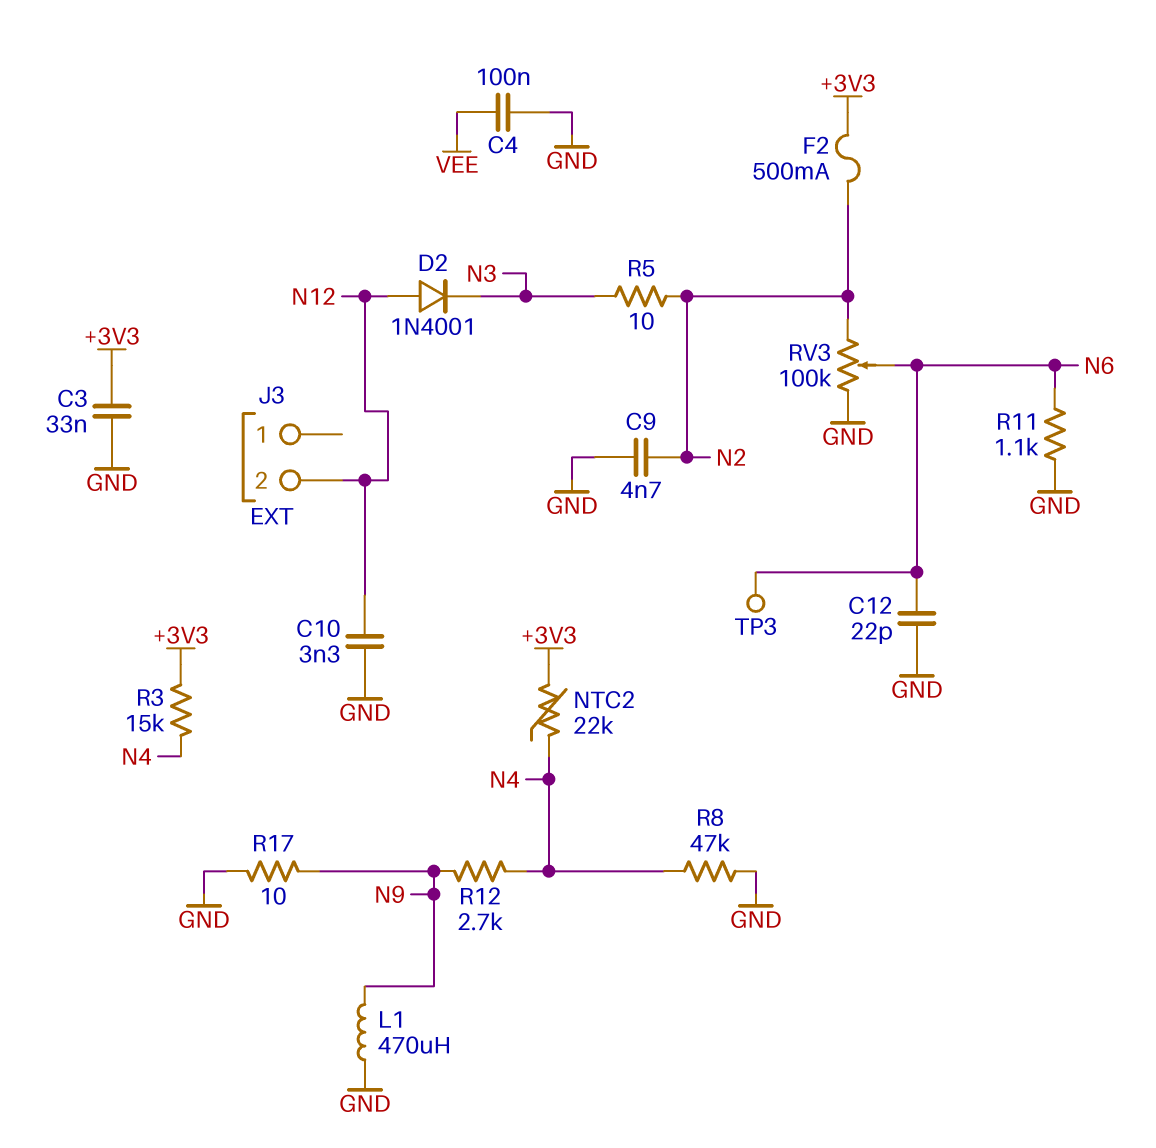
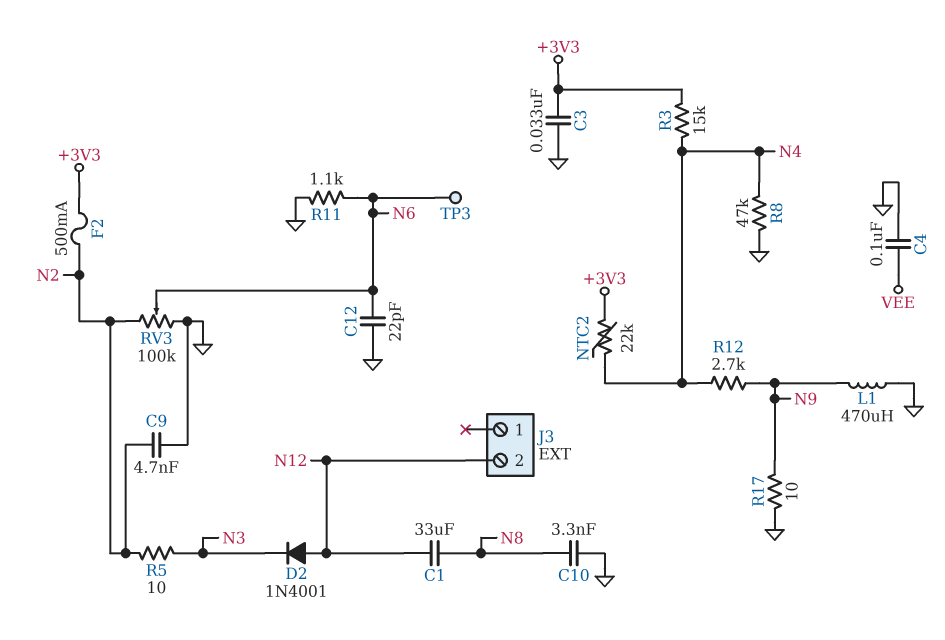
C1: none -> 33uF (N8, N12)
C10: 3.3nF (GND, N12) -> 3.3nF (GND, N8)

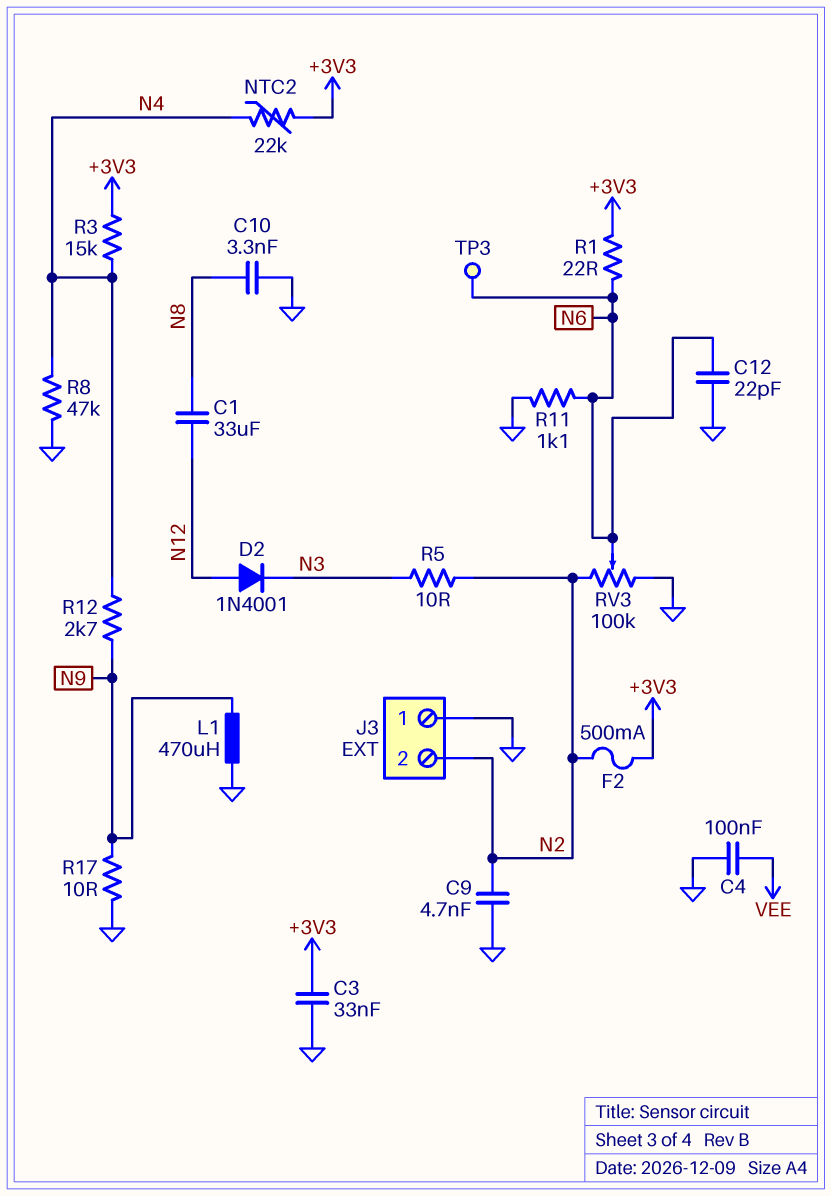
J3 pin 1: none -> GND
J3 pin 2: N12 -> N2
R1: none -> 22 (+3V3, N6)

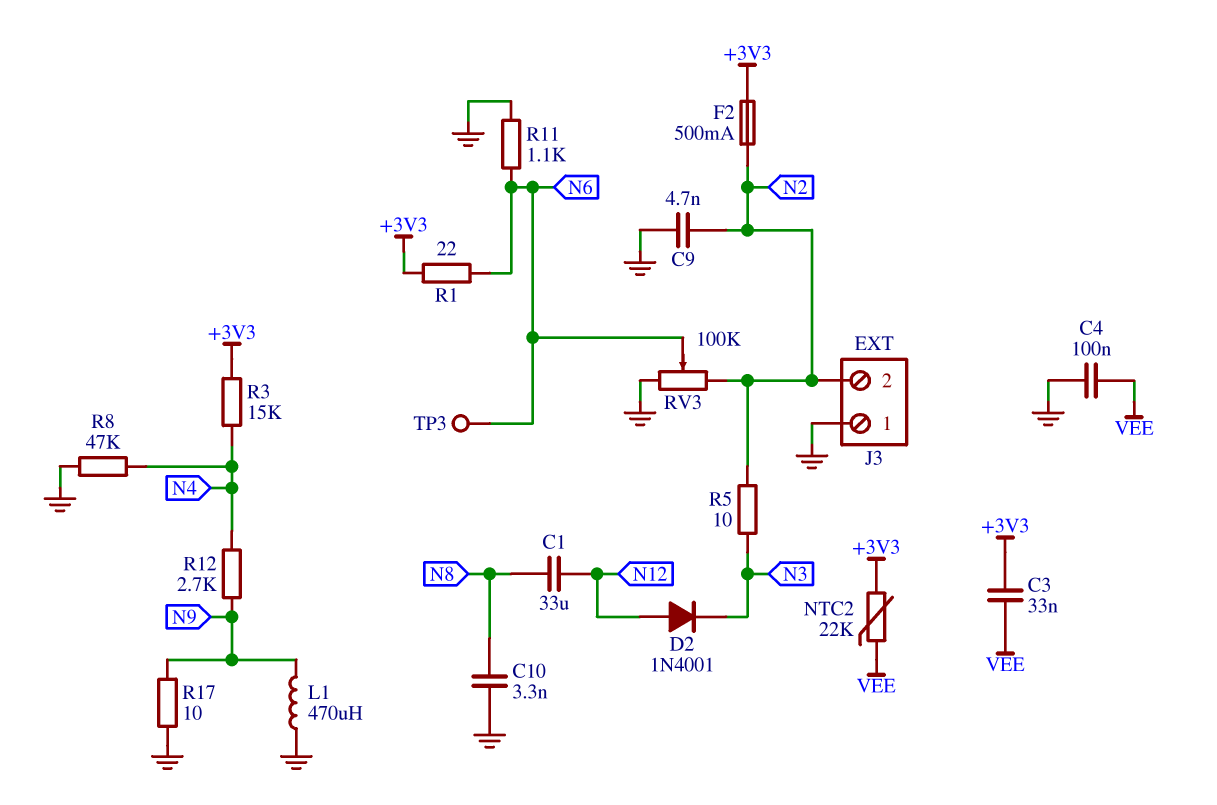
C3: 33nF (+3V3, GND) -> 33nF (+3V3, VEE)
C12: 22pF (GND, N6) -> none
NTC2: 22k (+3V3, N4) -> 22k (+3V3, VEE)

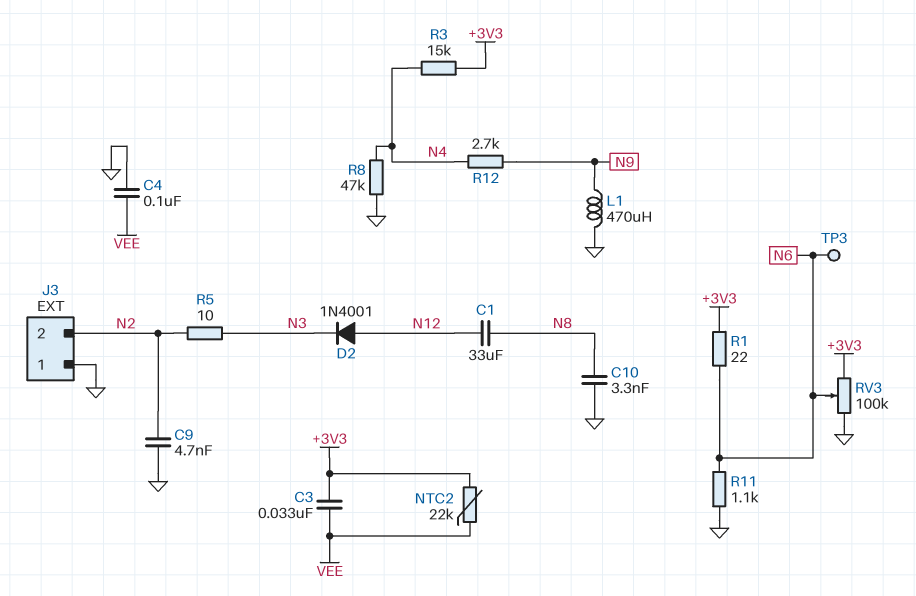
F2: 500mA (+3V3, N2) -> none
R17: 10 (GND, N9) -> none
RV3: 100k (GND, N2, wiper N6) -> 100k (+3V3, GND, wiper N6)

